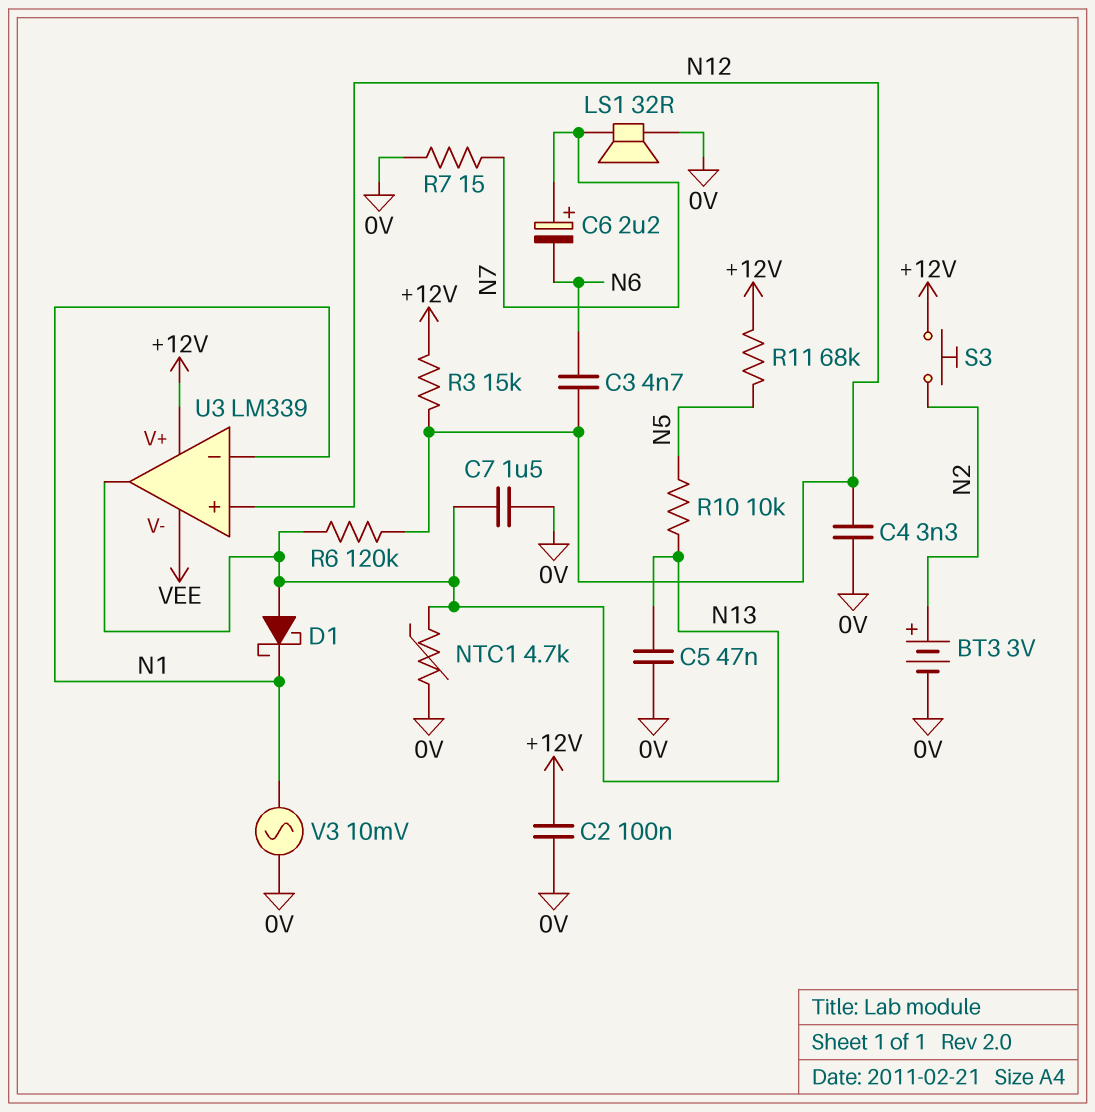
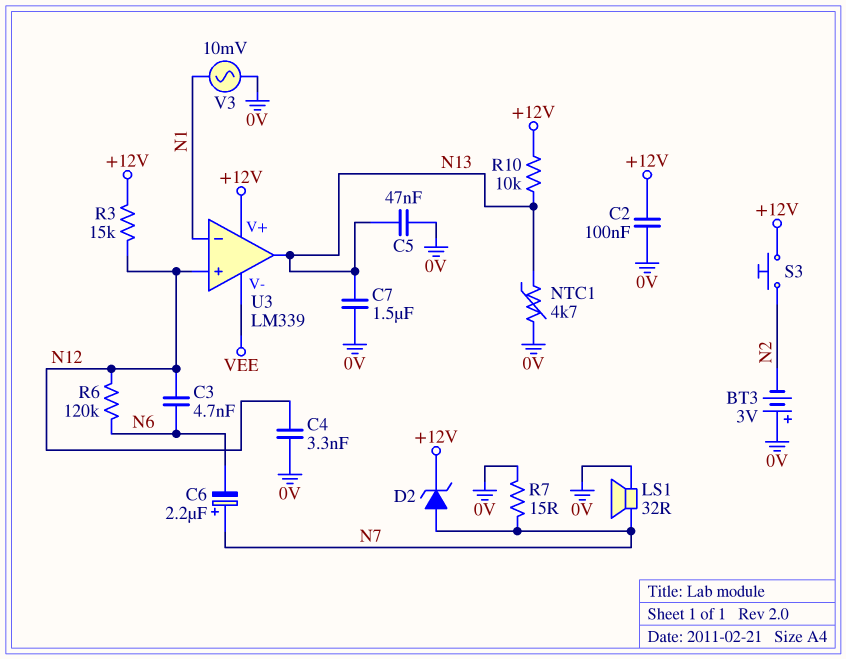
BT3: 3V (plus N2, minus 0V) -> 3V (plus 0V, minus N2)
D1: schottky (A N13, K N1) -> none
D2: none -> zener (A N7, K +12V)
R6: 120k (N12, N13) -> 120k (N6, N12)
R10: 10k (N5, N13) -> 10k (+12V, N13)
R11: 68k (+12V, N5) -> none

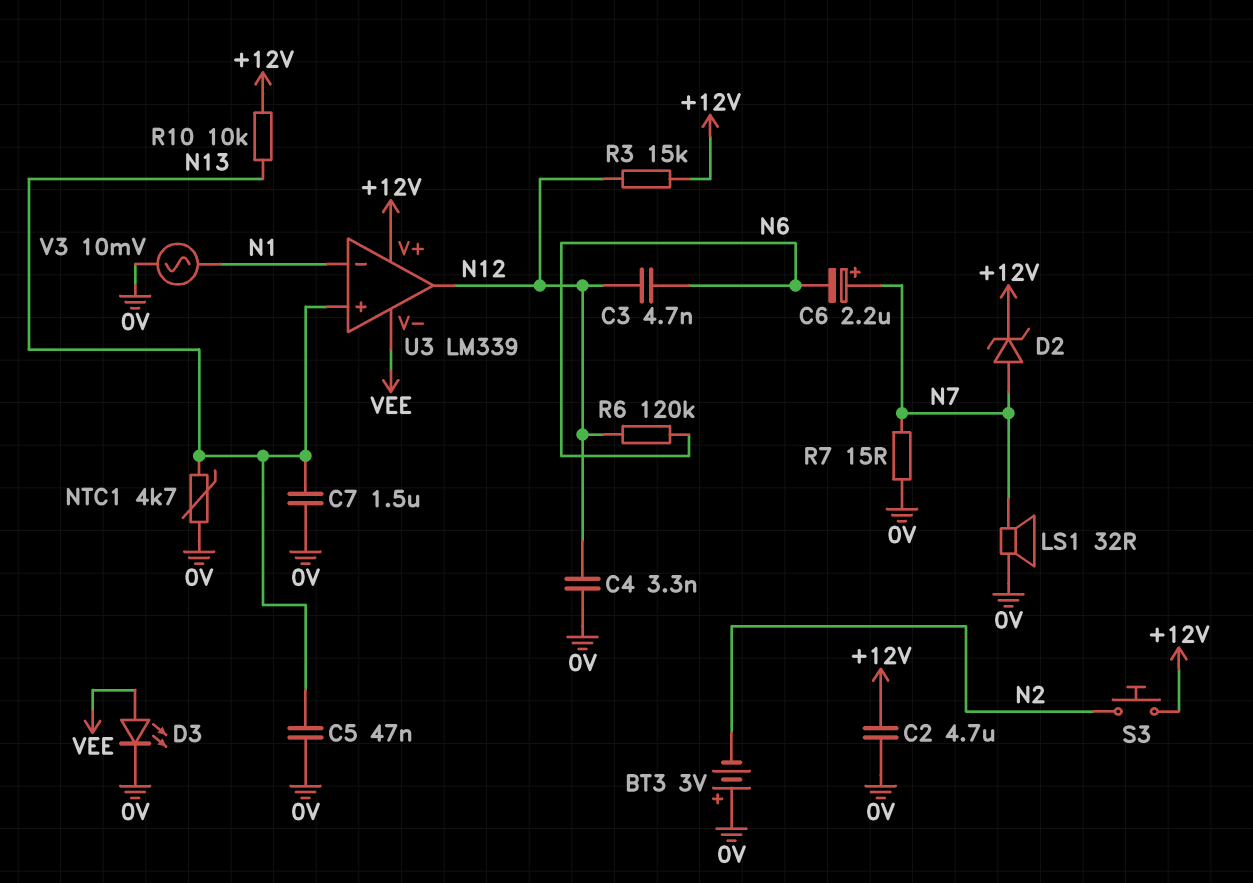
C2: 100nF (+12V, 0V) -> 4.7uF (+12V, 0V)
D3: none -> LED (A VEE, K 0V)
U3 pin in+: N12 -> N13
U3 pin out: N13 -> N12

